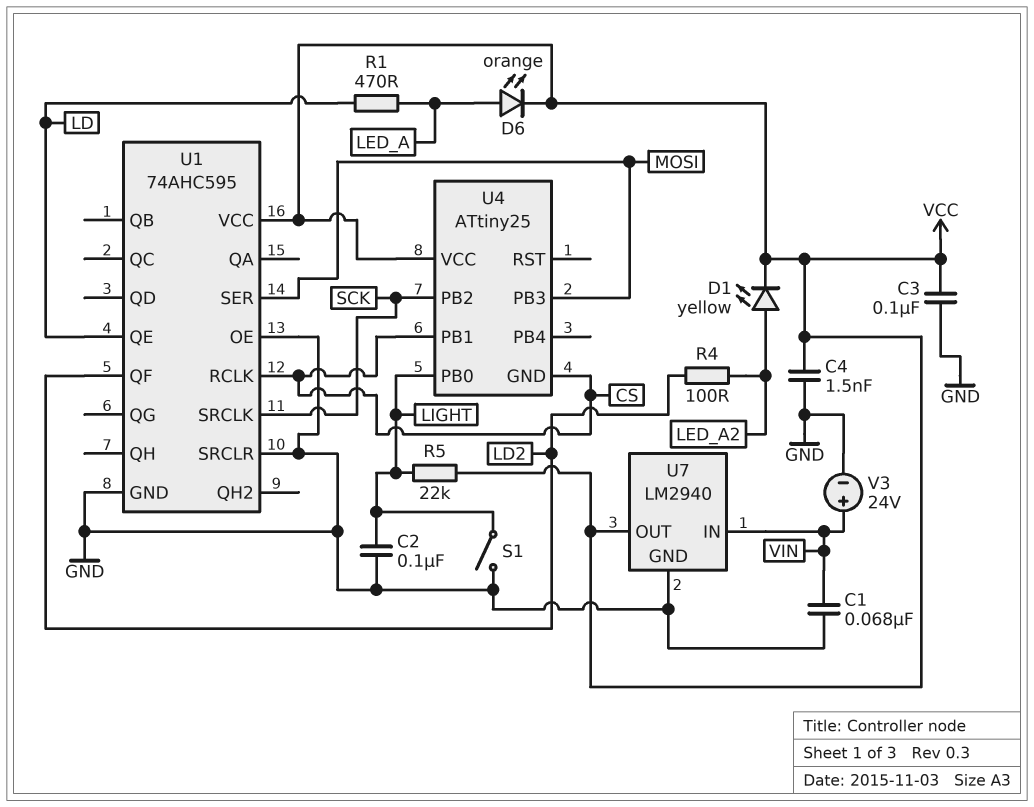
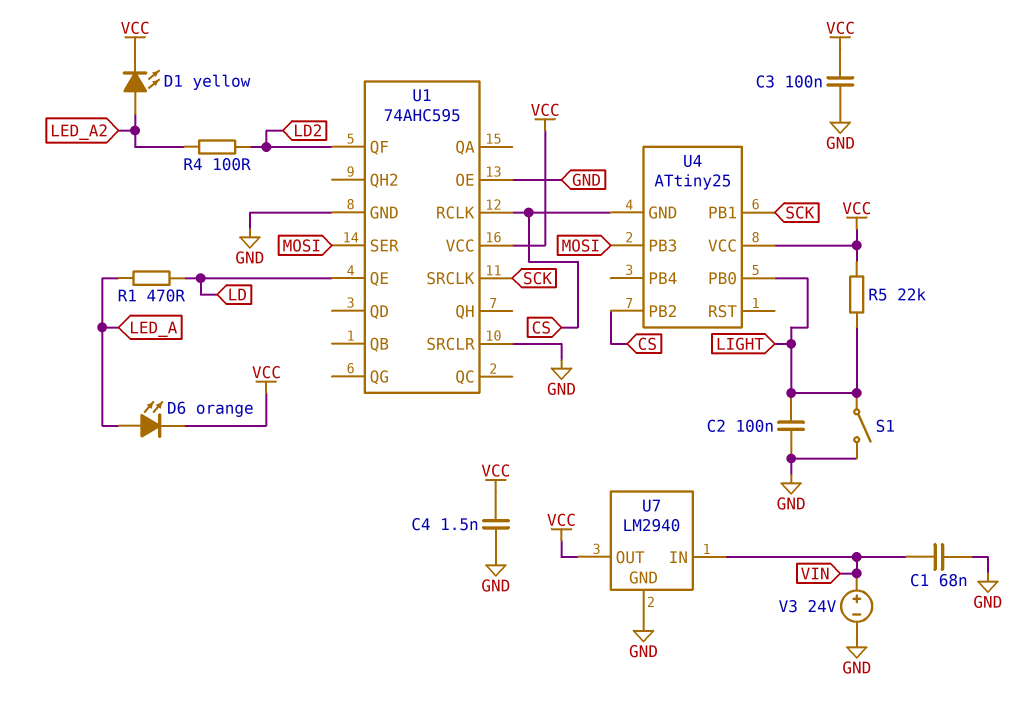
U4 pin PB1: CS -> SCK
U4 pin PB2: SCK -> CS

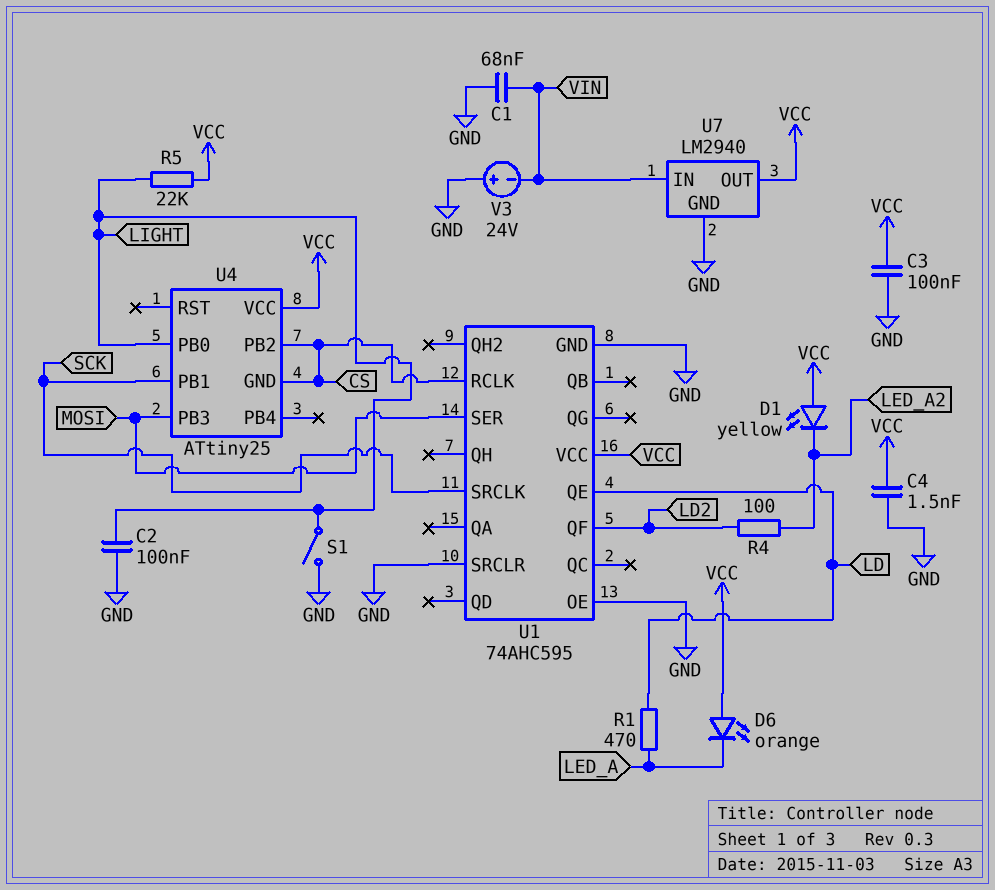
D1: LED yellow (A LED_A2, K VCC) -> LED yellow (A VCC, K LED_A2)
D6: LED orange (A LED_A, K VCC) -> LED orange (A VCC, K LED_A)
V3: 24V (plus VIN, minus GND) -> 24V (plus GND, minus VIN)

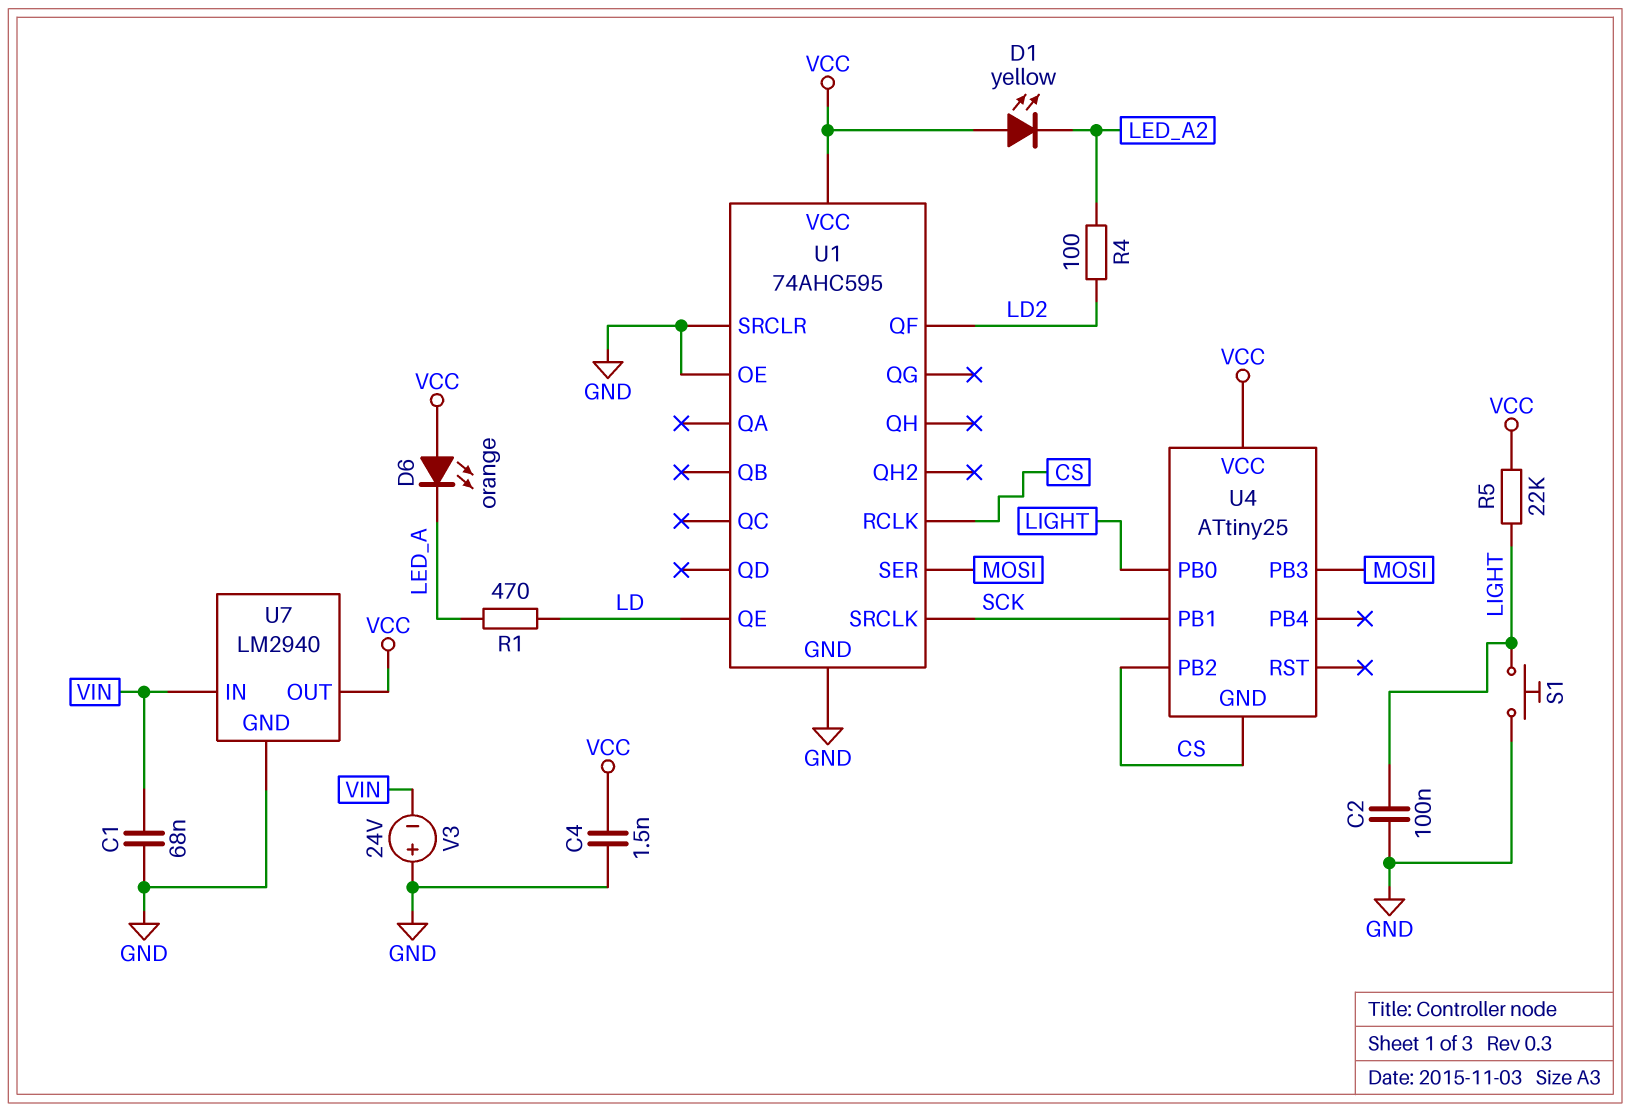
C3: 100nF (GND, VCC) -> none
S1: switch (GND, LIGHT) -> button (GND, LIGHT)

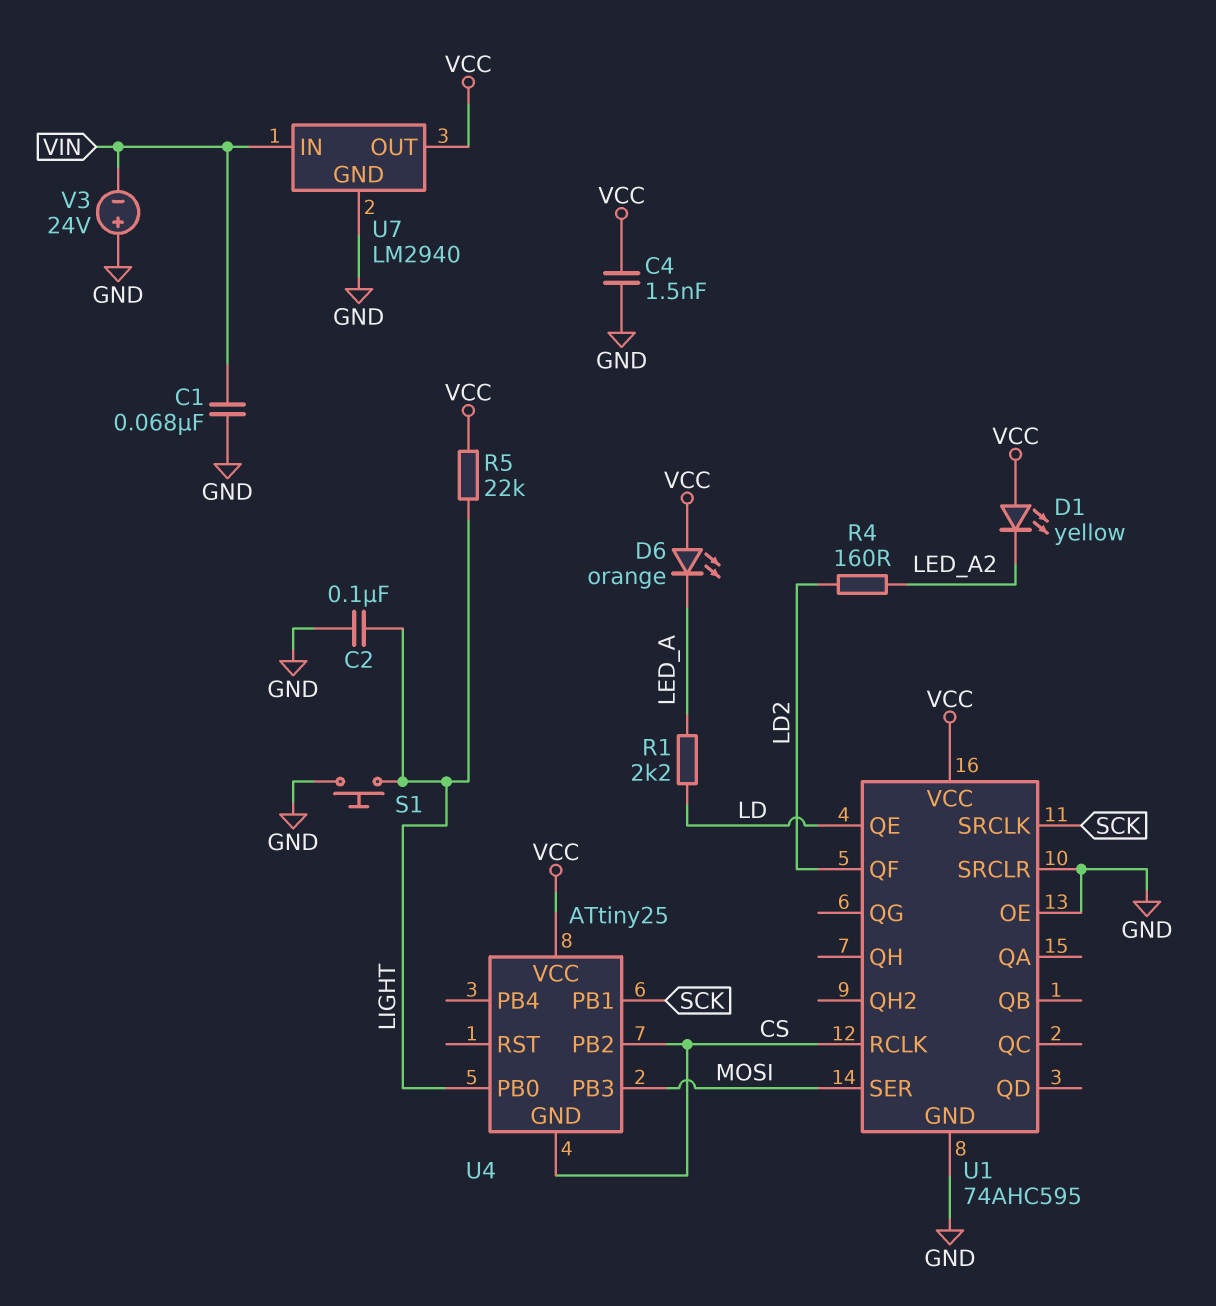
R1: 470 (LD, LED_A) -> 2.2k (LD, LED_A)
R4: 100 (LD2, LED_A2) -> 160 (LD2, LED_A2)

